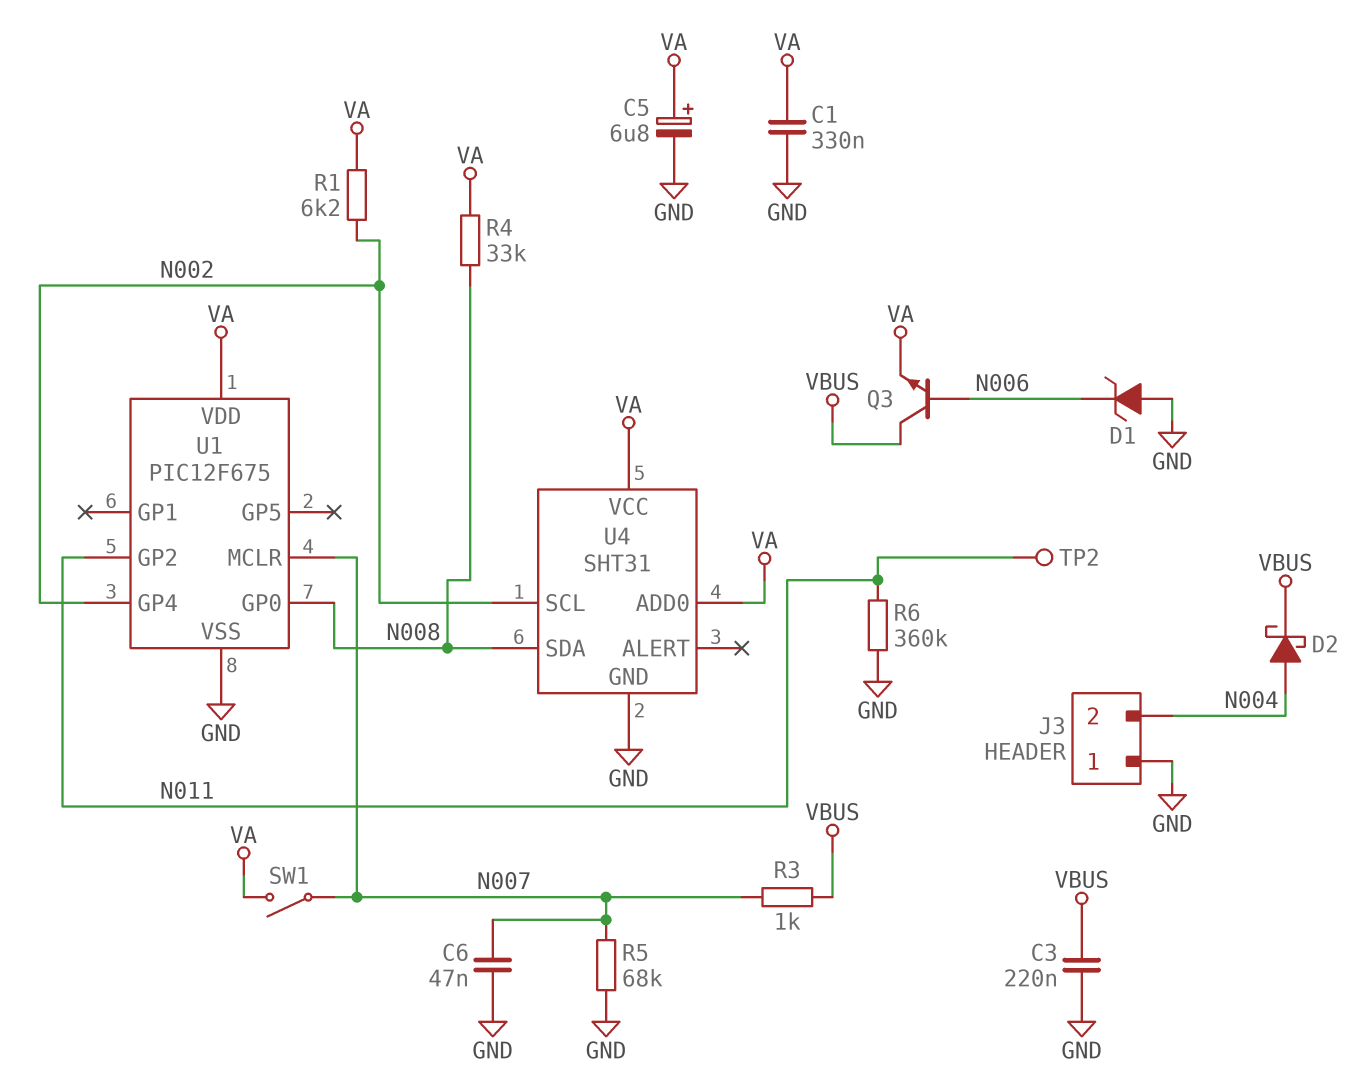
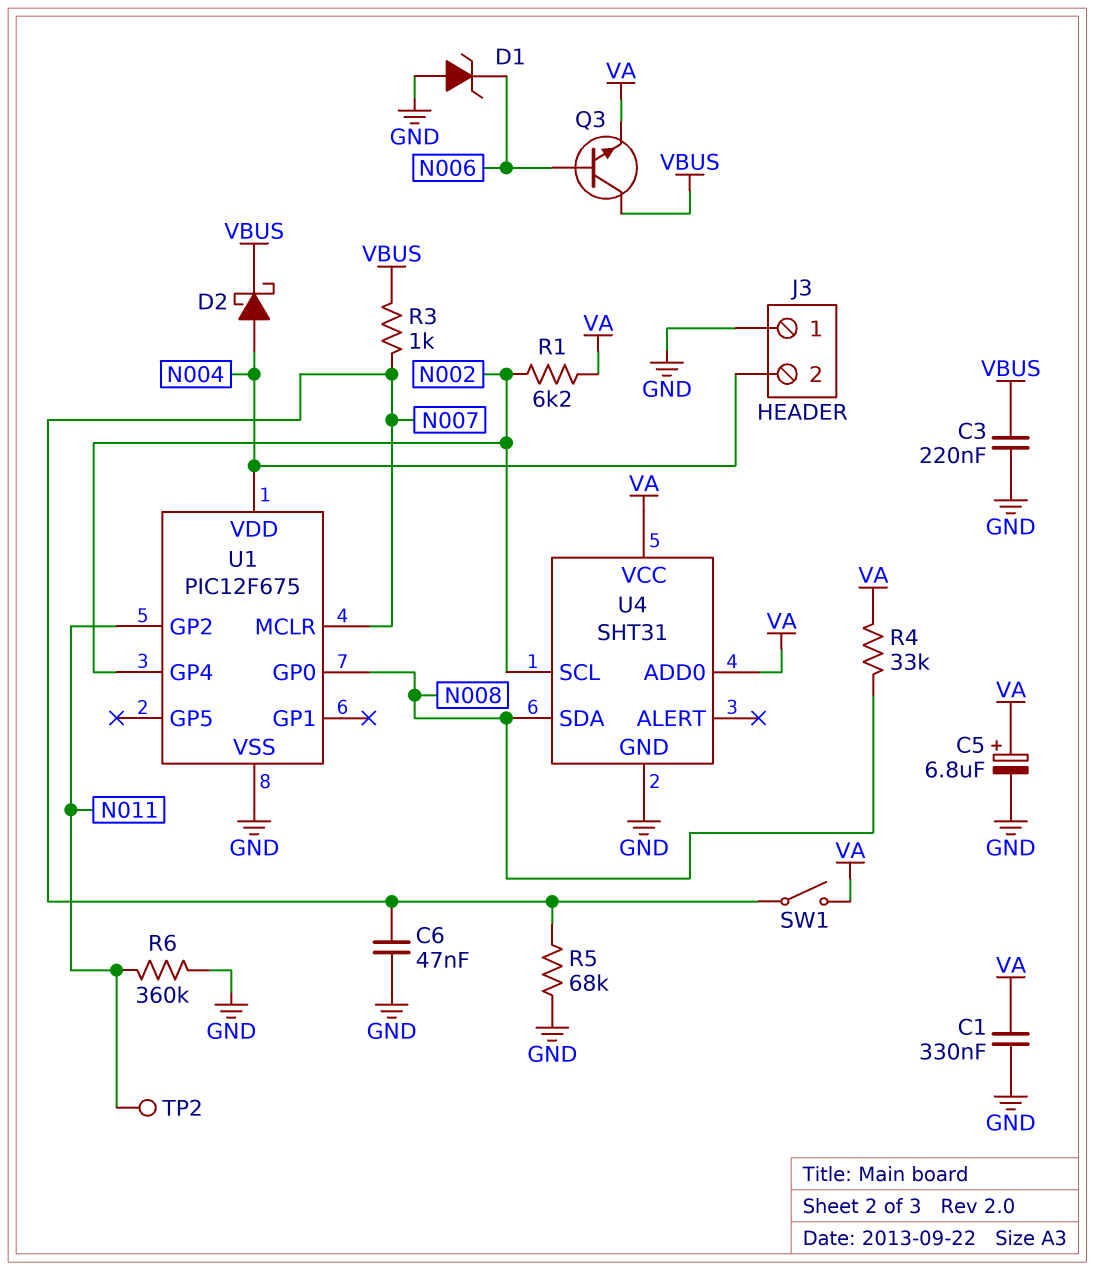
U1 pin VDD: VA -> N004

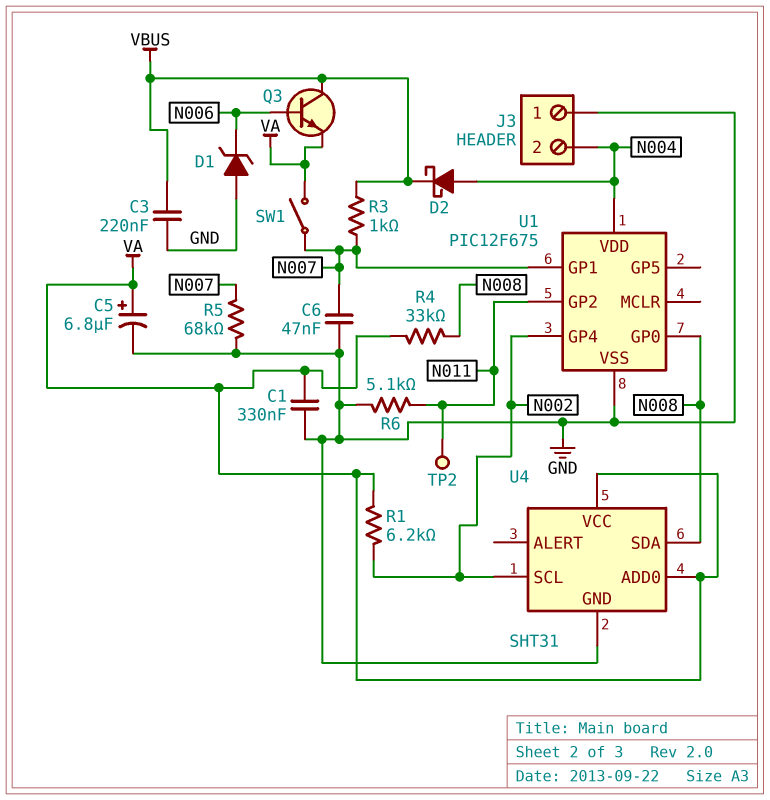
R6: 360k (GND, N011) -> 5.1k (GND, N011)
U1 pin GP1: none -> N007
U1 pin MCLR: N007 -> none

